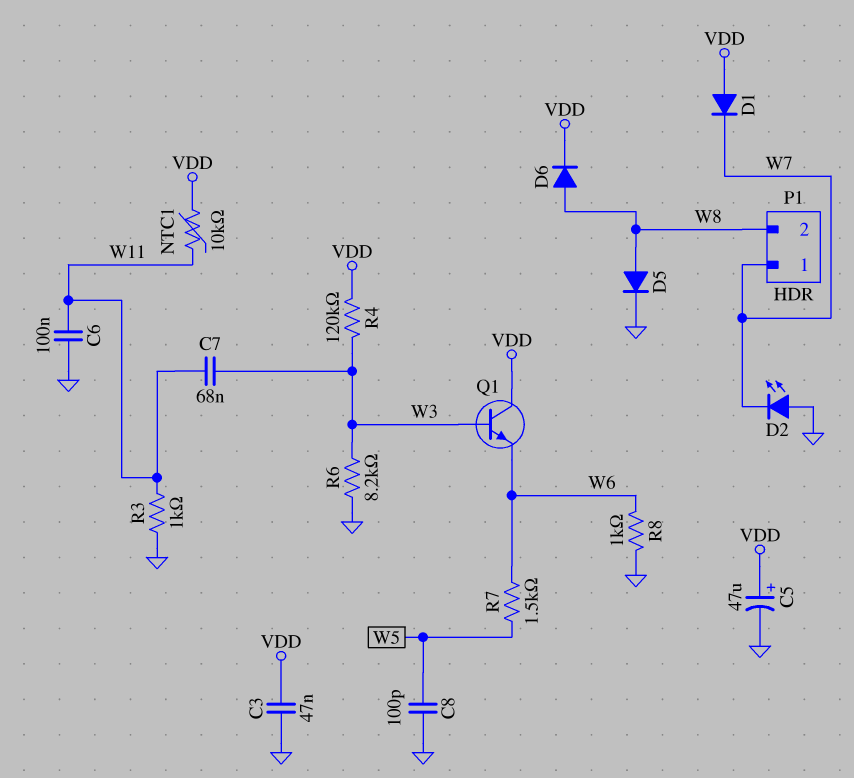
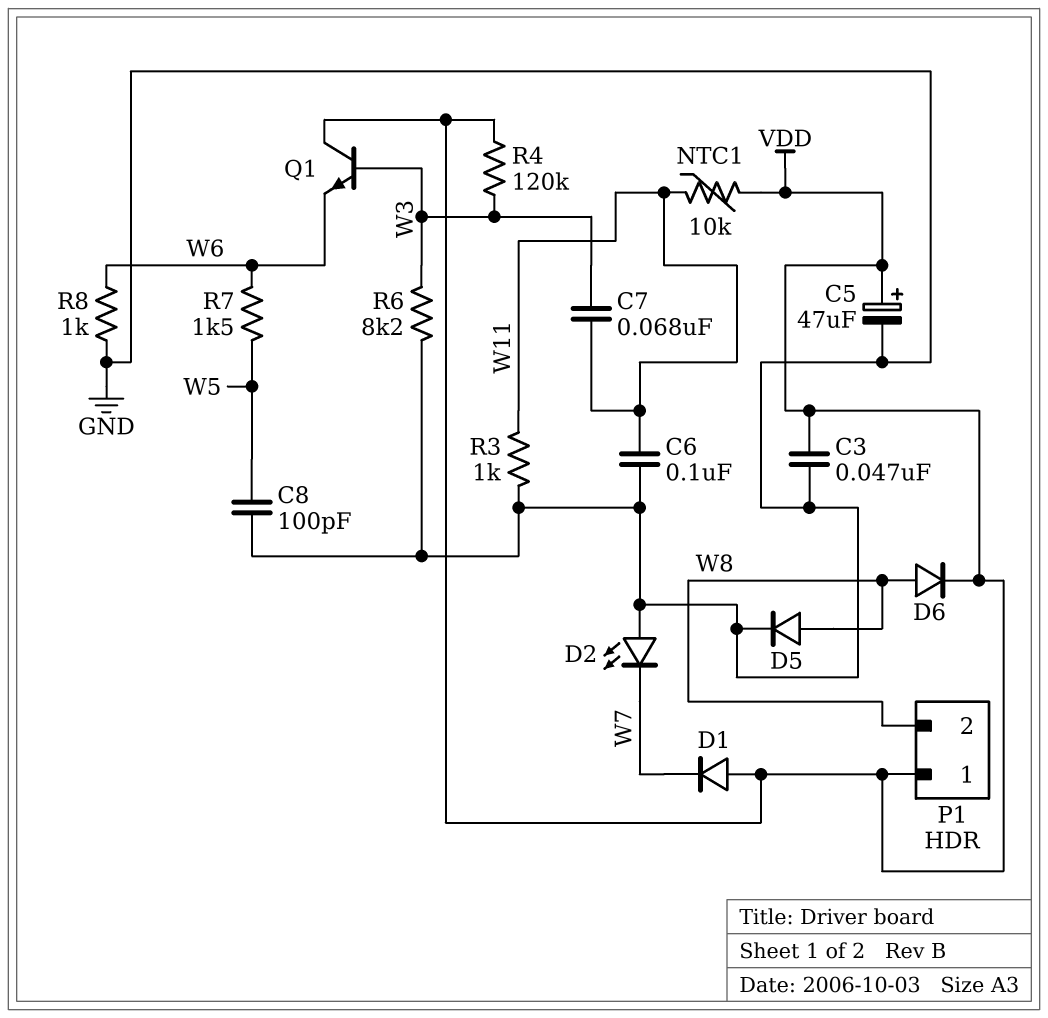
P1 pin 1: W7 -> VDD

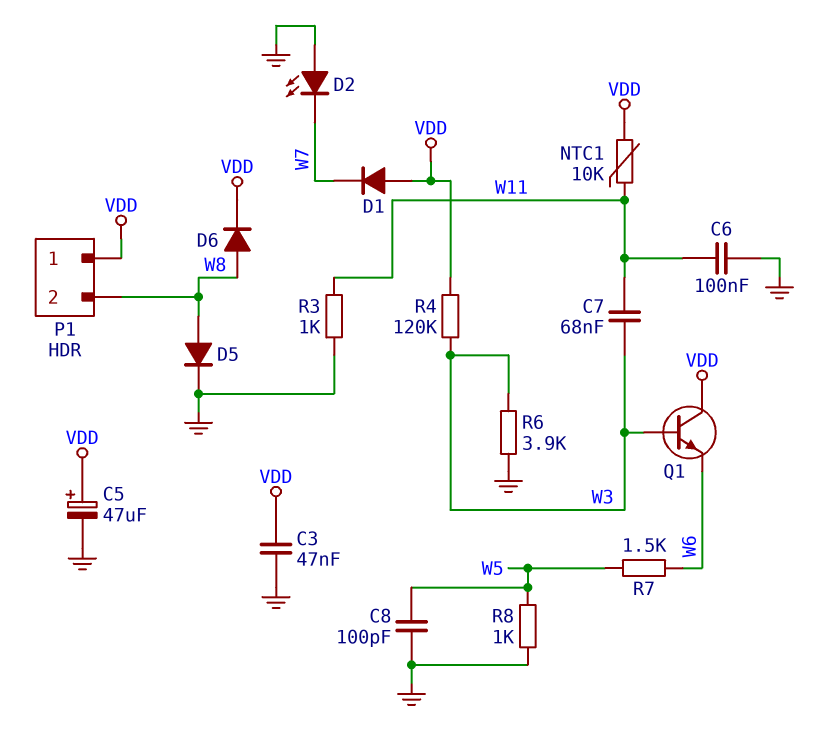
R6: 8.2k (GND, W3) -> 3.9k (GND, W3)
R8: 1k (GND, W6) -> 1k (GND, W5)

